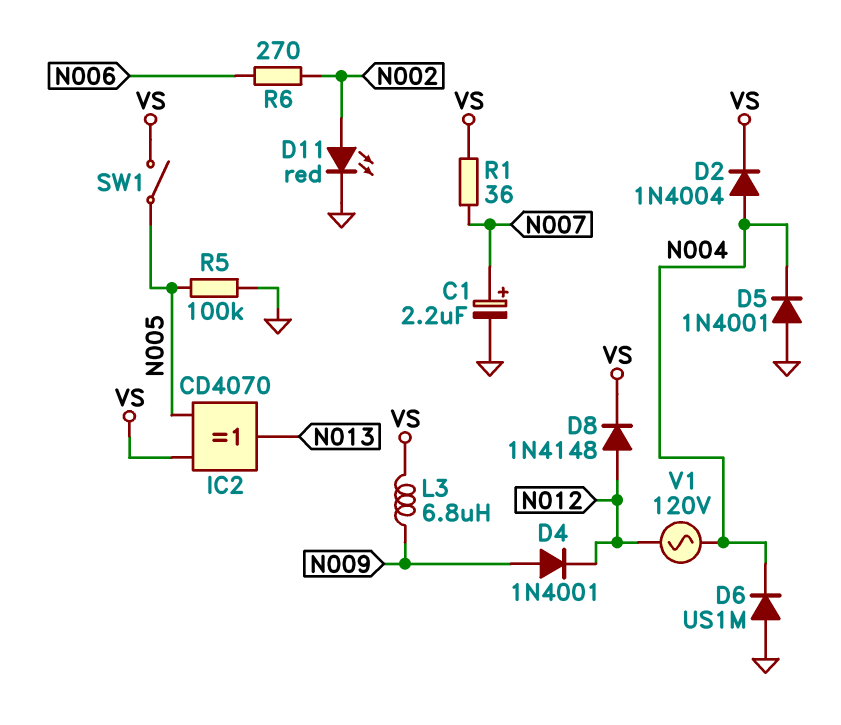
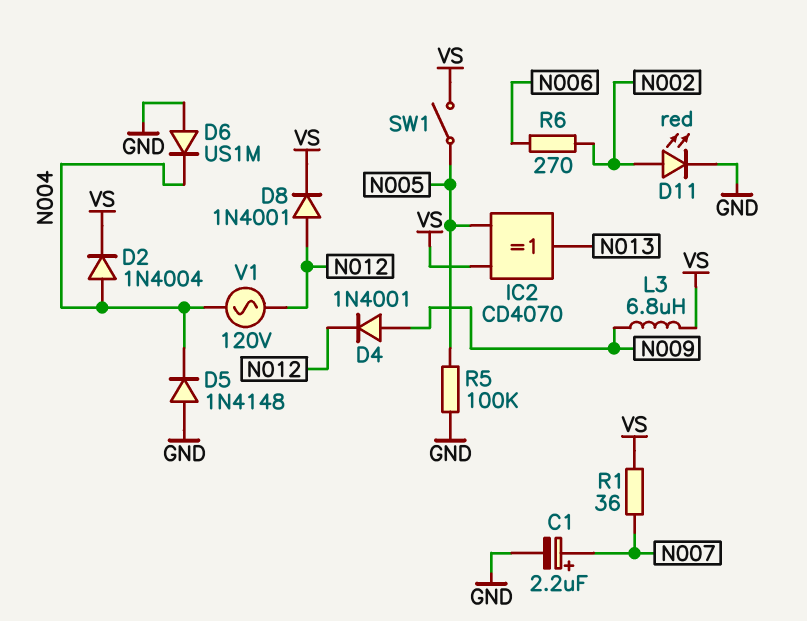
D5: diode 1N4001 (A GND, K N004) -> diode 1N4148 (A GND, K N004)
D8: diode 1N4148 (A N012, K VS) -> diode 1N4001 (A N012, K VS)

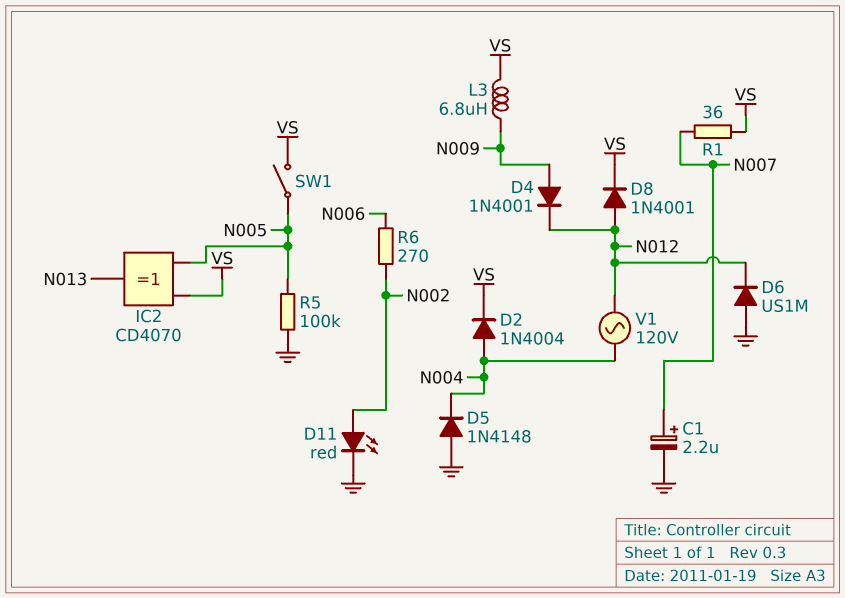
D6: diode US1M (A GND, K N004) -> diode US1M (A GND, K N012)

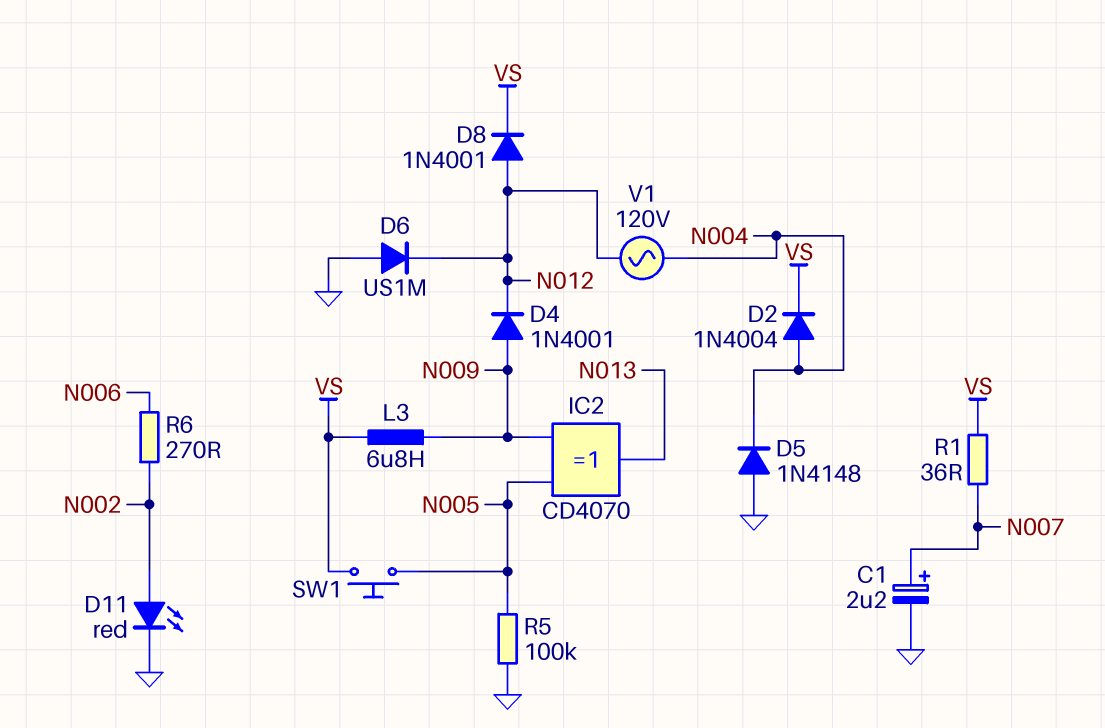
IC2: XOR CD4070 (in N005, in VS, out N013) -> XOR CD4070 (in N005, in N009, out N013)
SW1: switch (N005, VS) -> button (N005, VS)

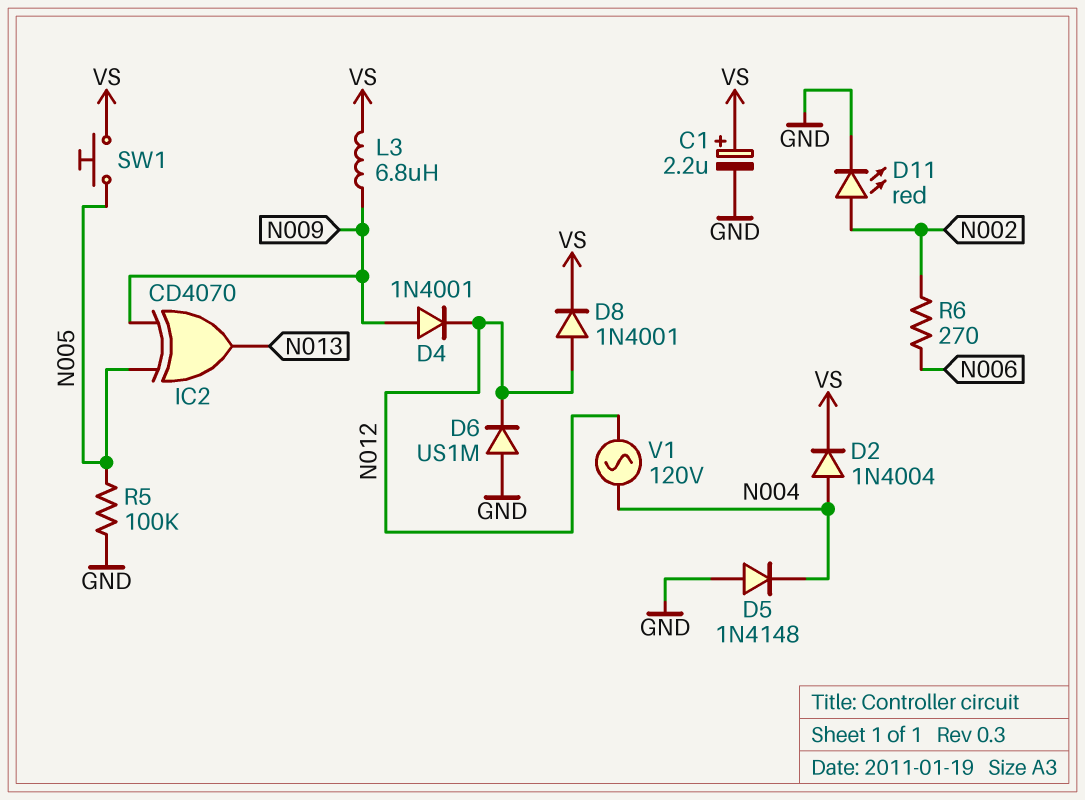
C1: 2.2uF (plus N007, minus GND) -> 2.2uF (plus VS, minus GND)
R1: 36 (N007, VS) -> none

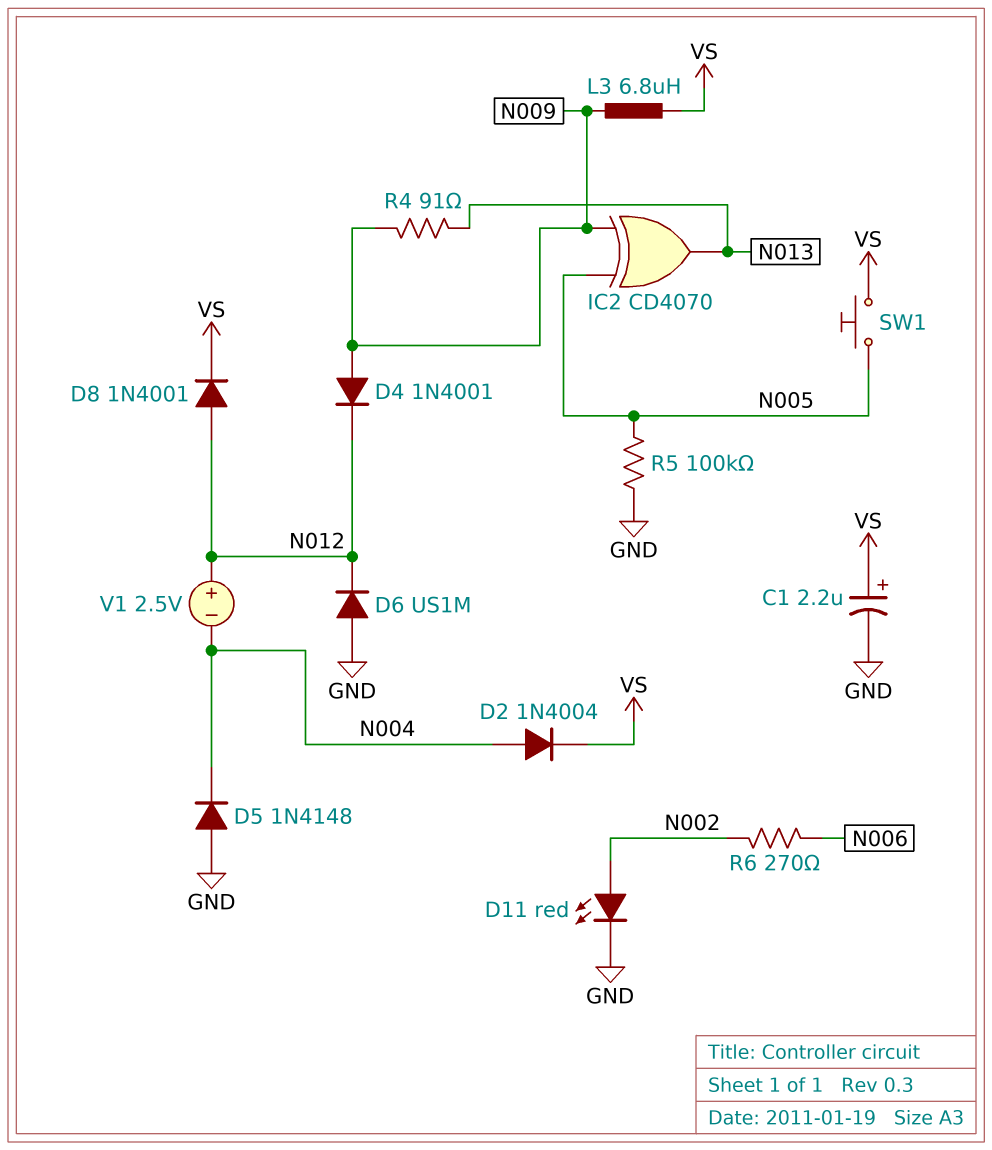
R4: none -> 91 (N009, N013)
V1: AC 120V (N004, N012) -> 2.5V (plus N012, minus N004)

